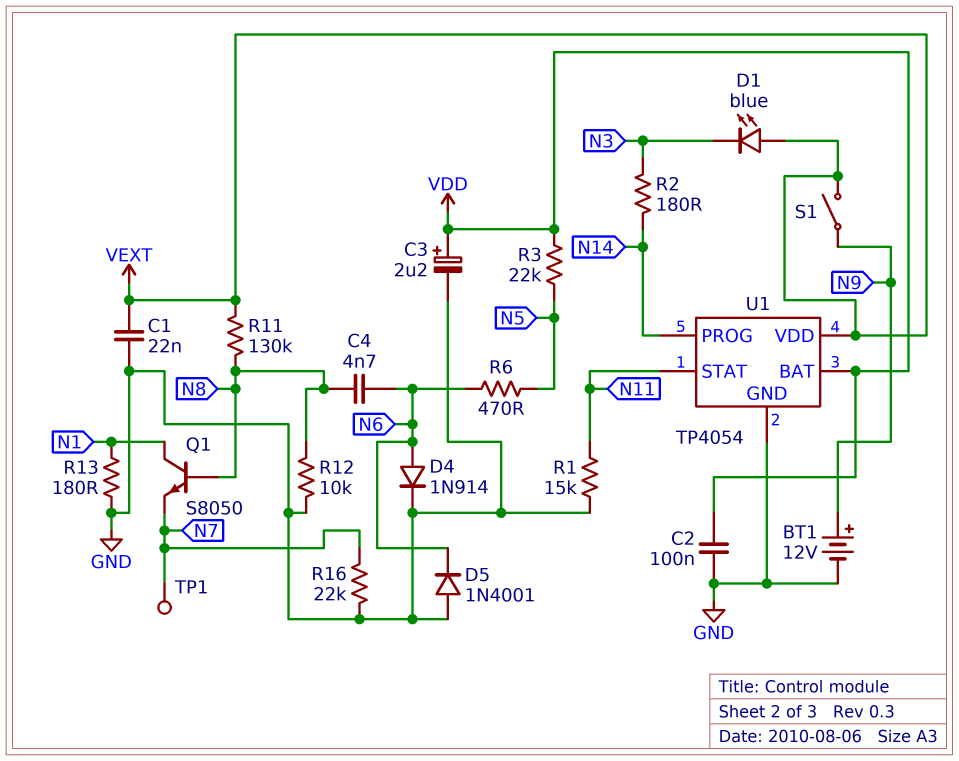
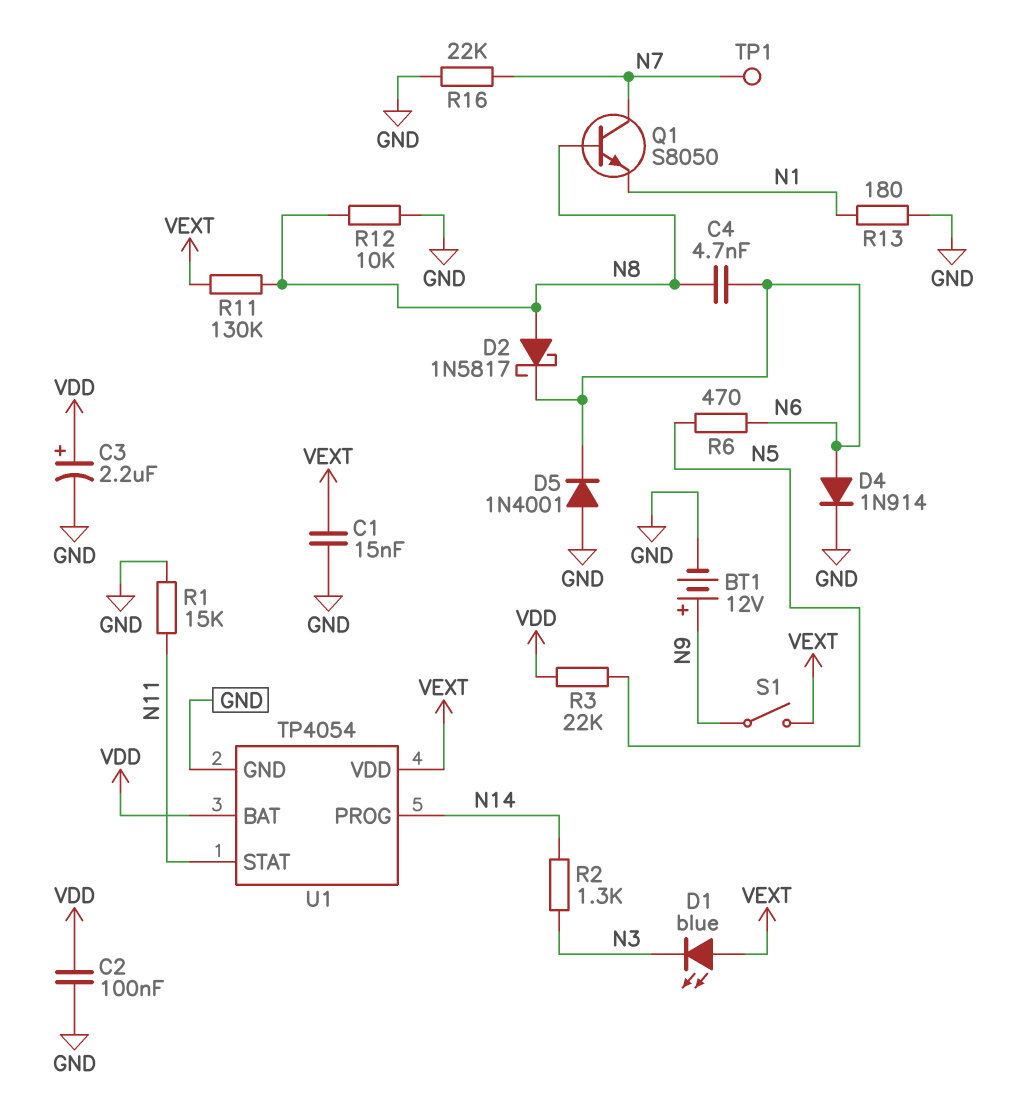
C1: 22nF (GND, VEXT) -> 15nF (GND, VEXT)
D2: none -> schottky 1N5817 (A N8, K N6)
Q1: NPN S8050 (B N8, C N1, E N7) -> NPN S8050 (B N8, C N7, E N1)
R2: 180 (N3, N14) -> 1.3k (N3, N14)

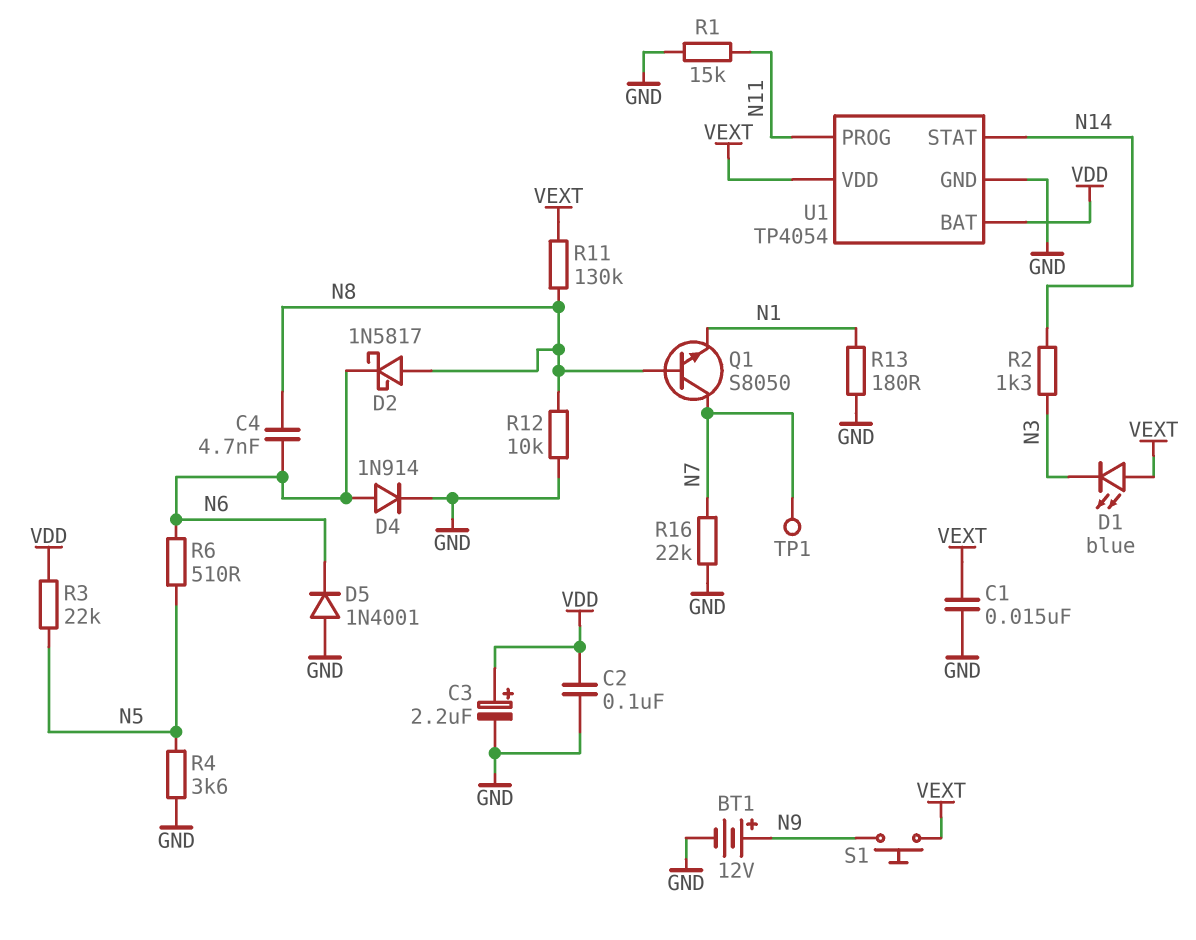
R4: none -> 3.6k (GND, N5)
R6: 470 (N5, N6) -> 510 (N5, N6)
S1: switch (N9, VEXT) -> button (N9, VEXT)
U1 pin PROG: N14 -> N11
U1 pin STAT: N11 -> N14

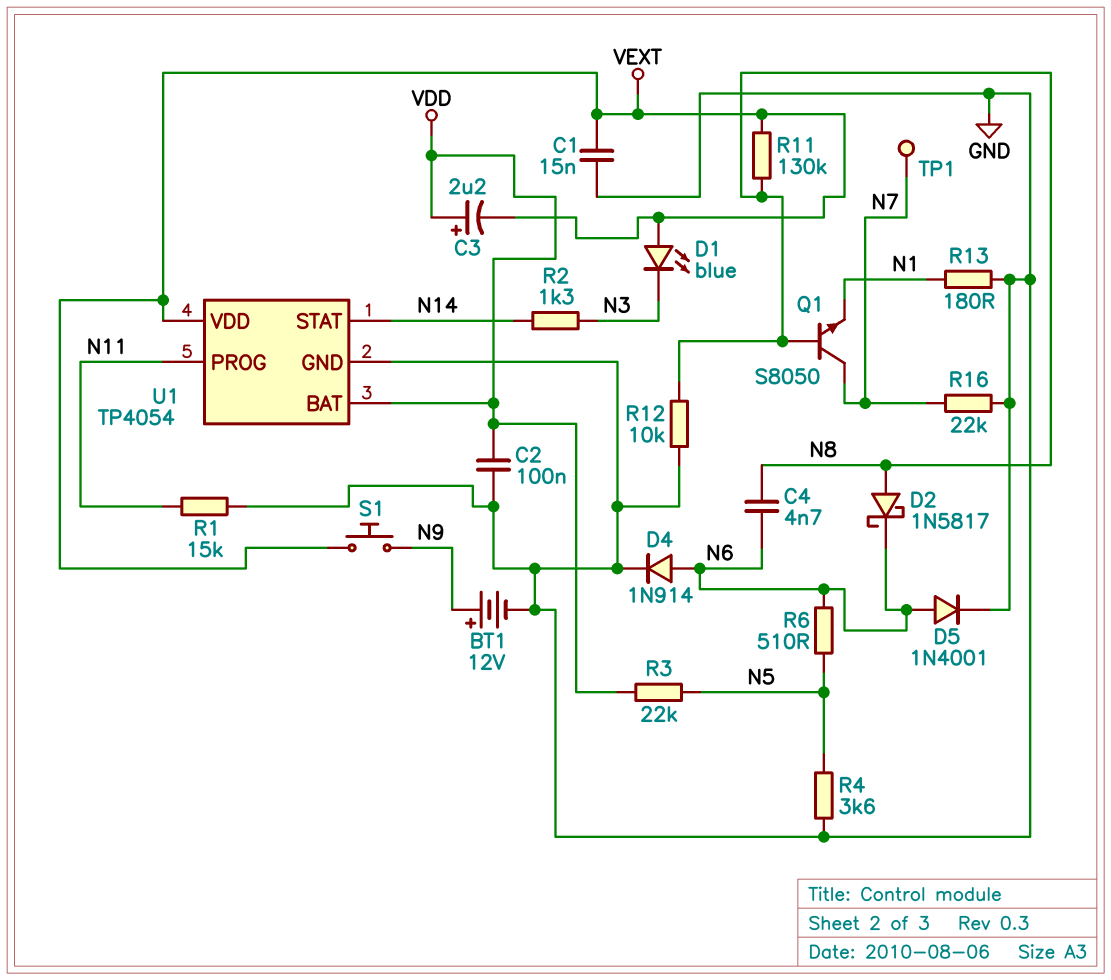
C3: 2.2uF (plus VDD, minus GND) -> 2.2uF (plus VDD, minus VEXT)
D5: diode 1N4001 (A GND, K N6) -> diode 1N4001 (A N6, K GND)

